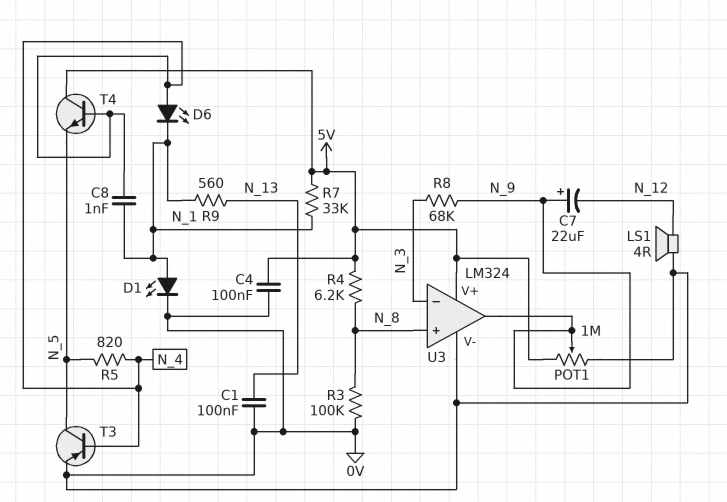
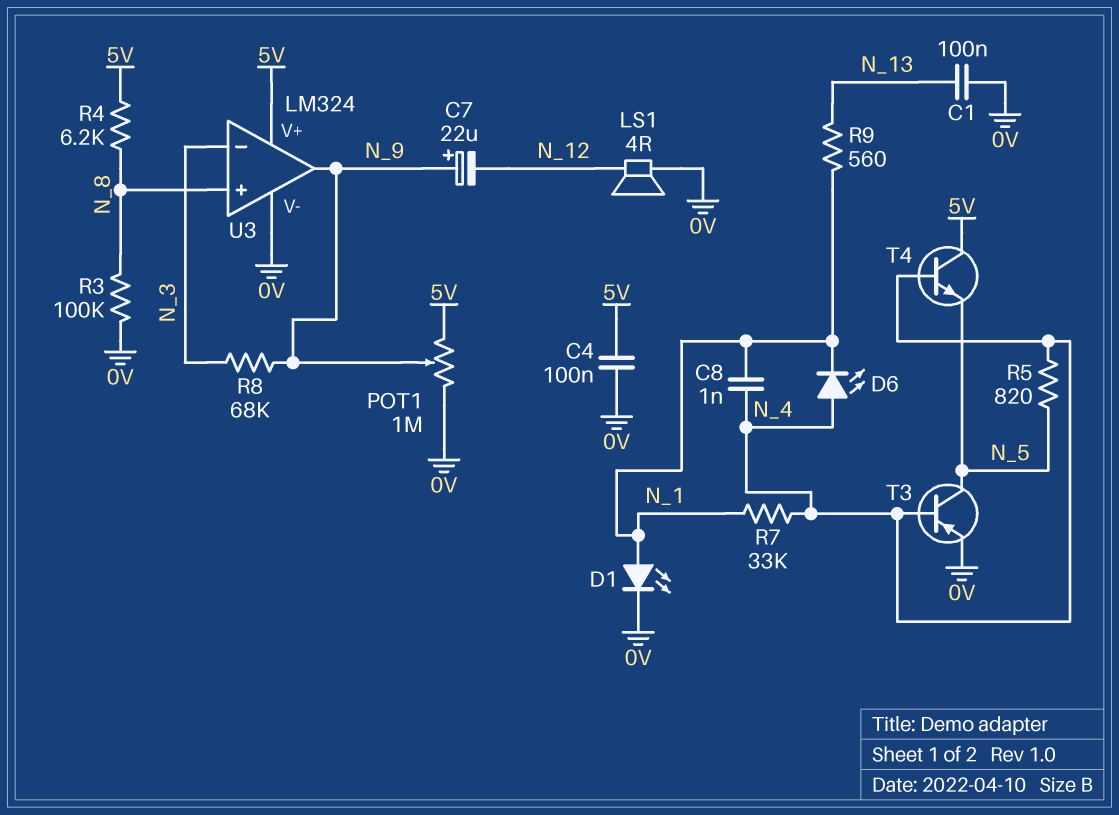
R7: 33k (5V, N_1) -> 33k (N_1, N_4)

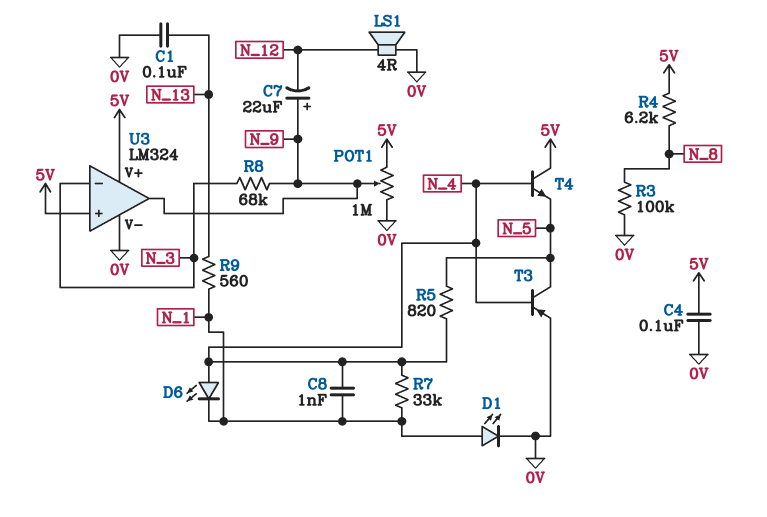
U3 pin in+: N_8 -> 5V

